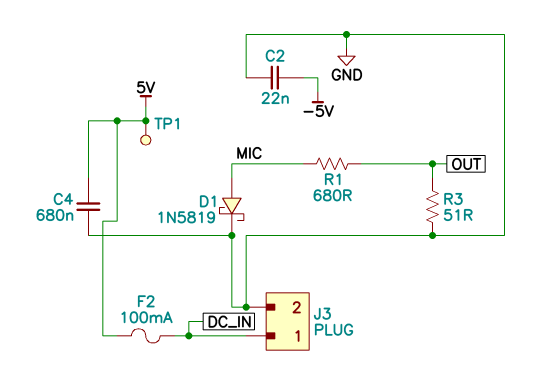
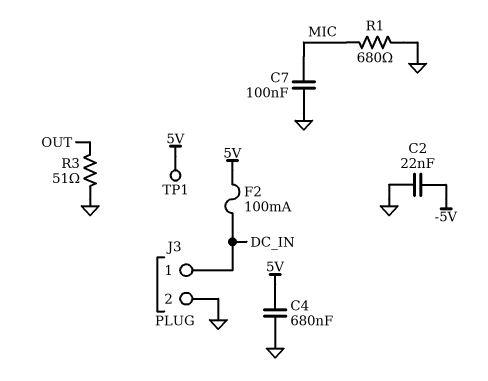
C7: none -> 100nF (GND, MIC)
D1: schottky 1N5819 (A MIC, K GND) -> none
R1: 680 (MIC, OUT) -> 680 (GND, MIC)

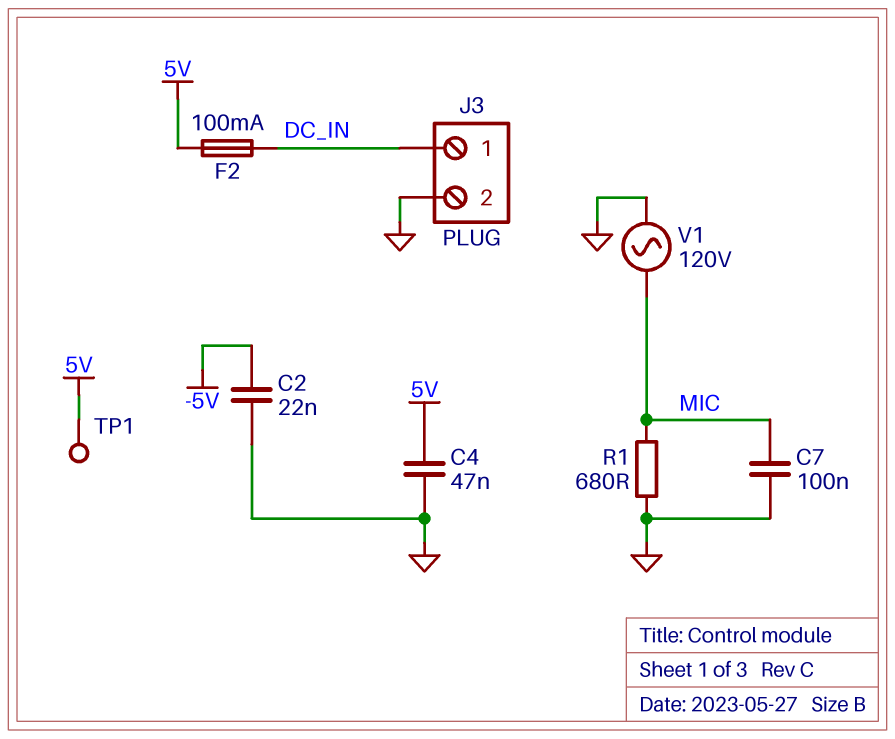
C4: 680nF (5V, GND) -> 47nF (5V, GND)
R3: 51 (GND, OUT) -> none
V1: none -> AC 120V (GND, MIC)

